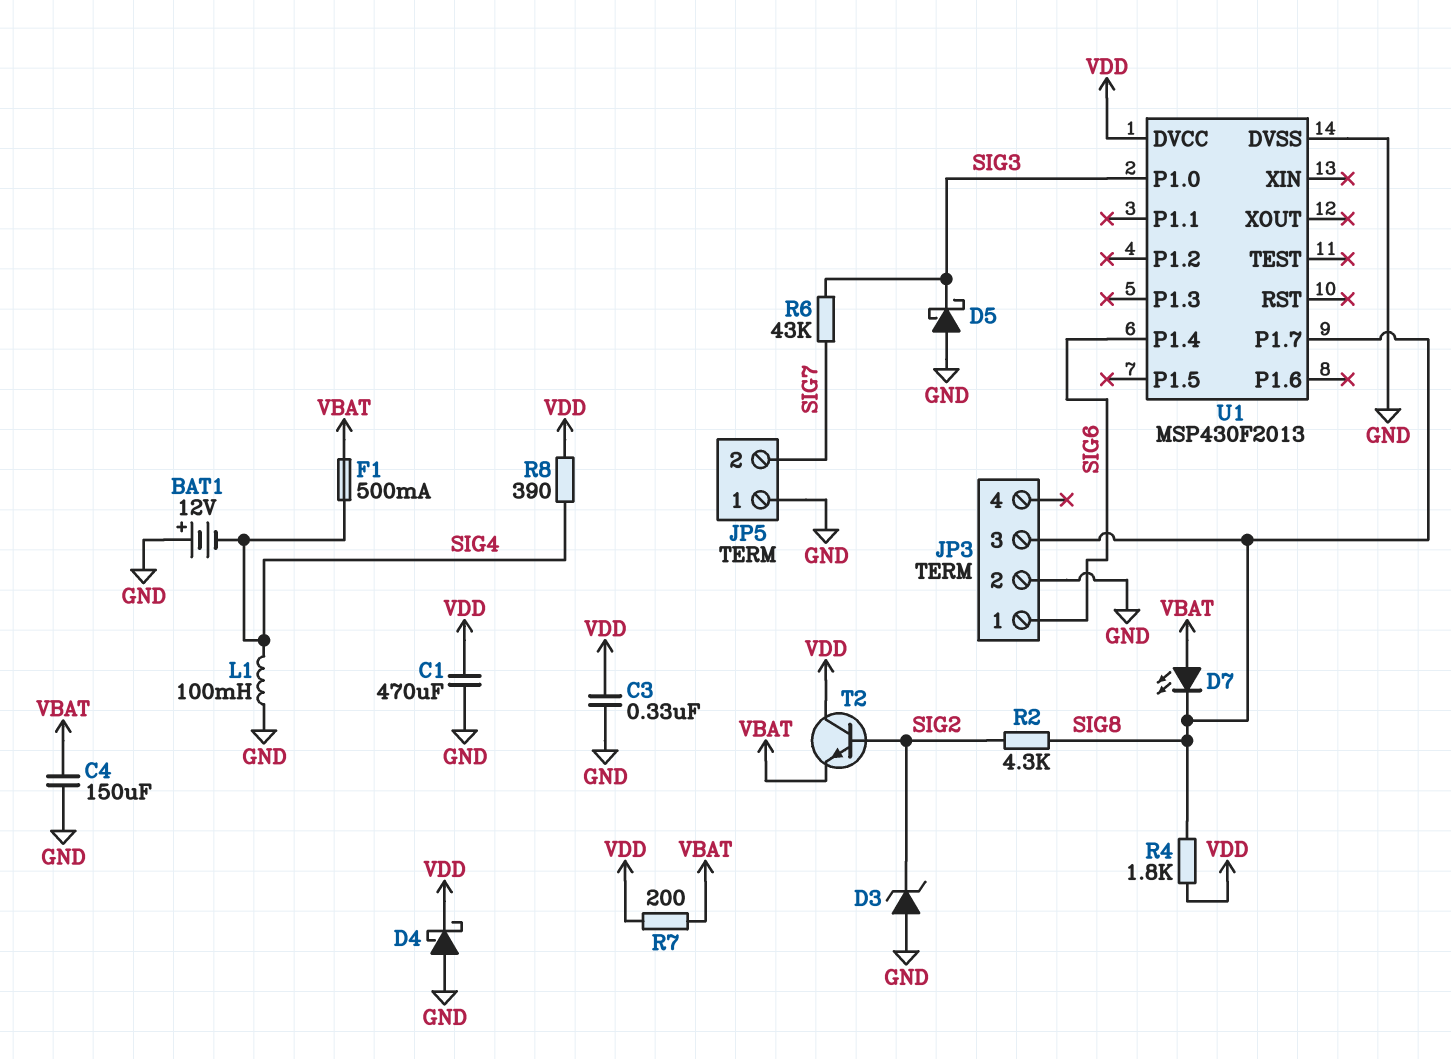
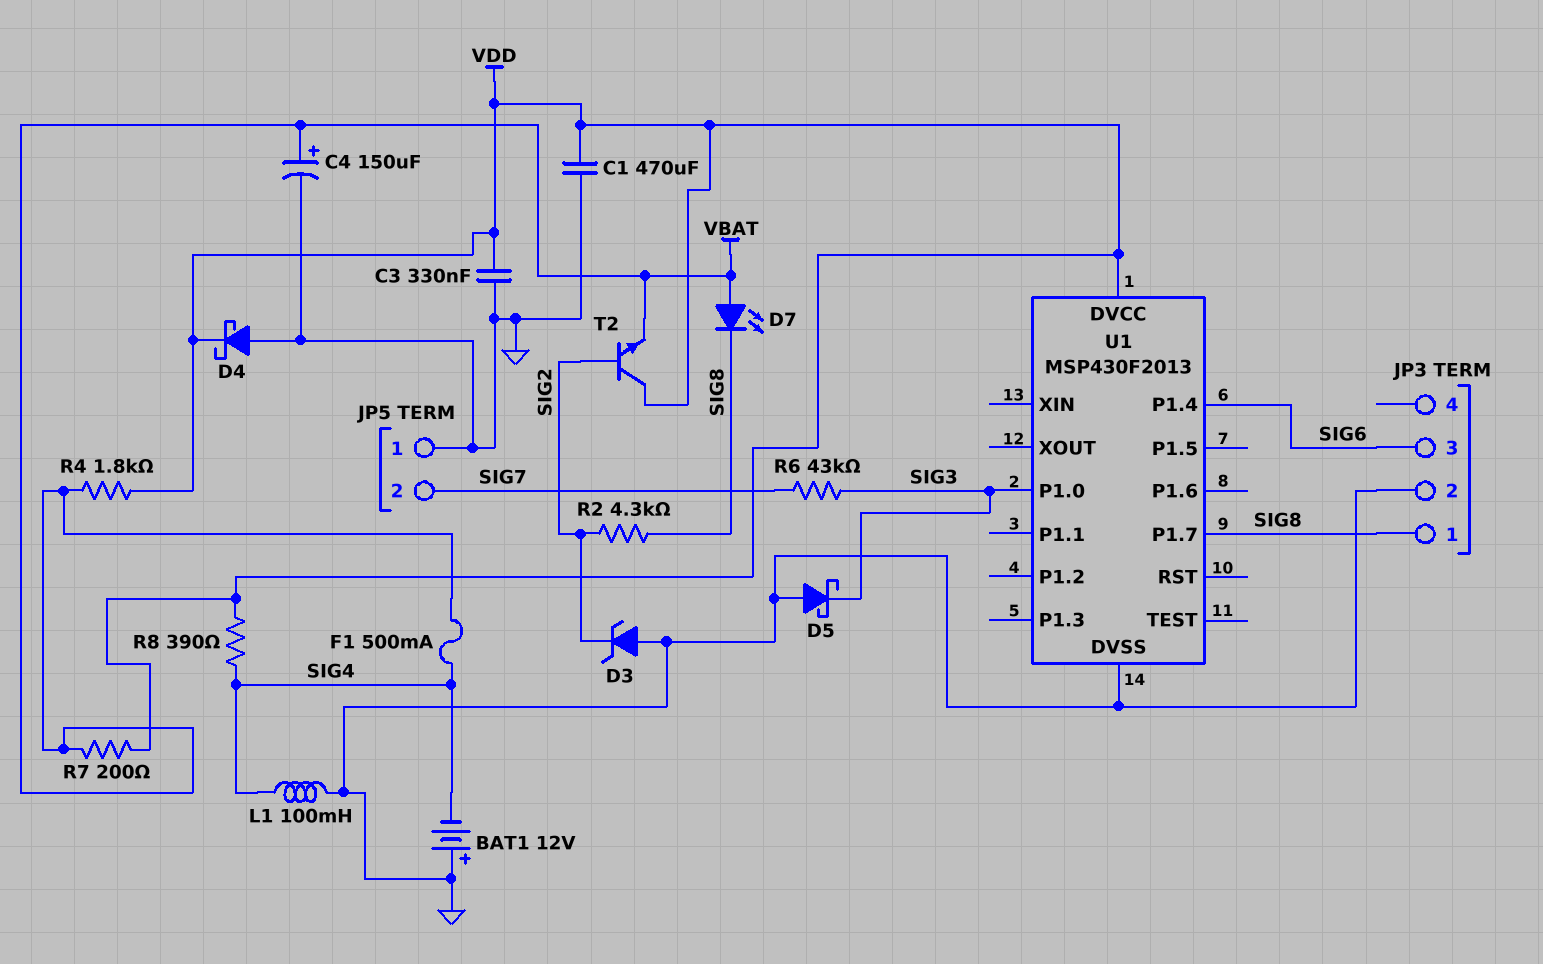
C4: 150uF (GND, VBAT) -> 150uF (plus VBAT, minus GND)
JP3 pin 1: SIG6 -> SIG8
JP3 pin 3: SIG8 -> SIG6
R4: 1.8k (SIG8, VDD) -> 1.8k (VBAT, VDD)

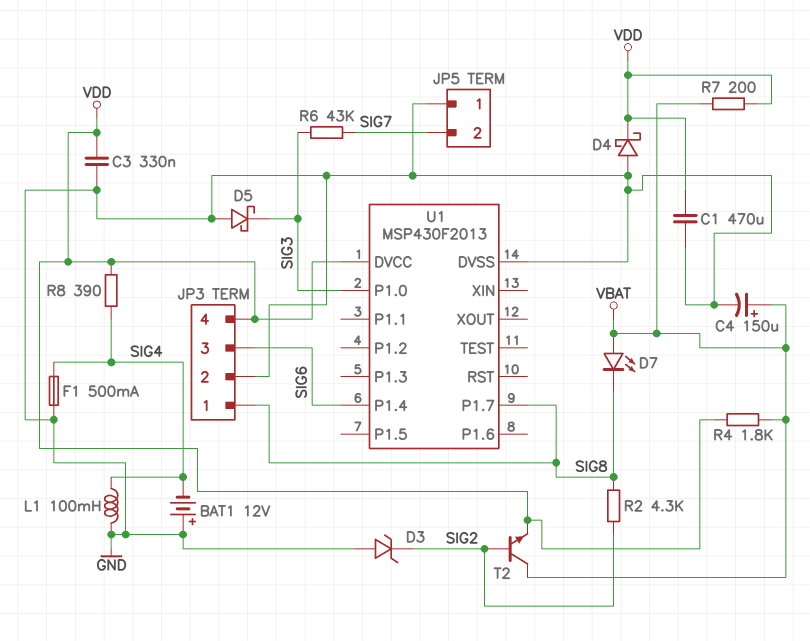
F1: 500mA (SIG4, VBAT) -> 500mA (GND, SIG4)
JP3 pin 4: none -> VDD
T2: NPN (B SIG2, C VDD, E VBAT) -> NPN (B SIG2, C VBAT, E VDD)

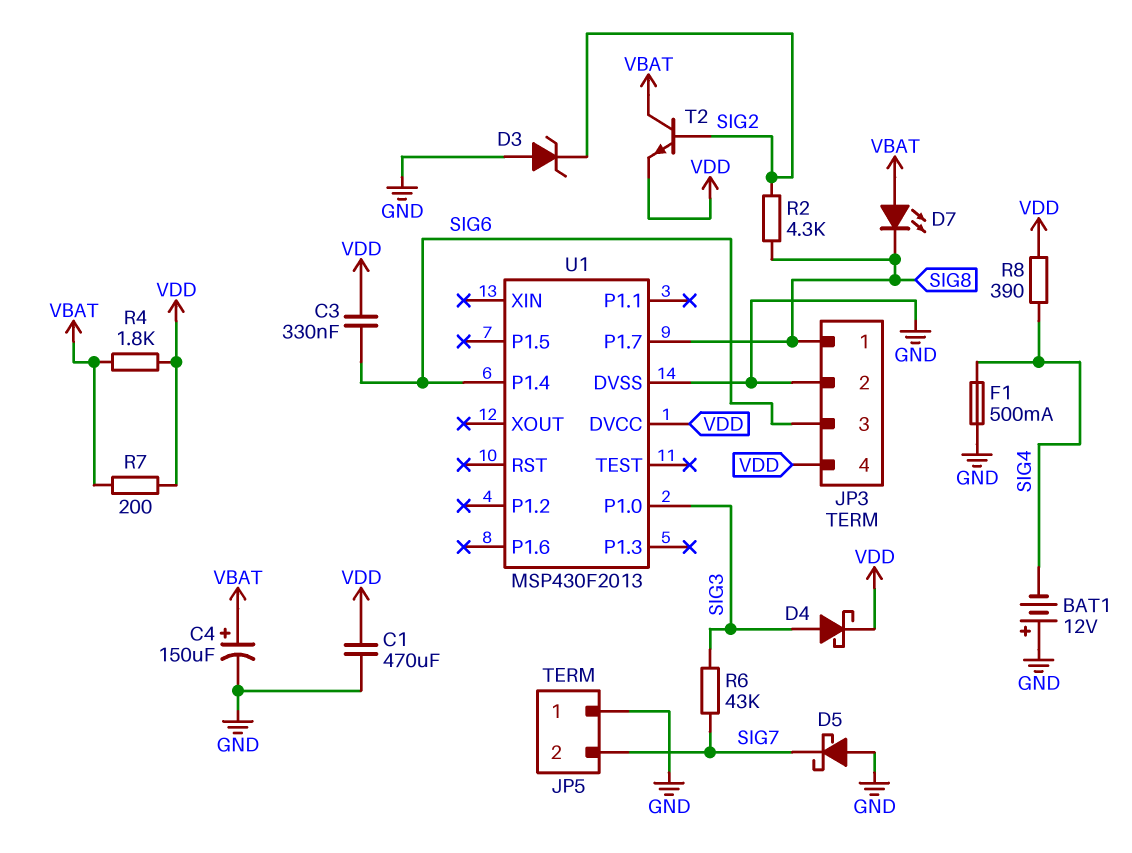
C3: 330nF (GND, VDD) -> 330nF (SIG6, VDD)
D4: schottky (A GND, K VDD) -> schottky (A SIG3, K VDD)
D5: schottky (A GND, K SIG3) -> schottky (A GND, K SIG7)
L1: 100mH (GND, SIG4) -> none

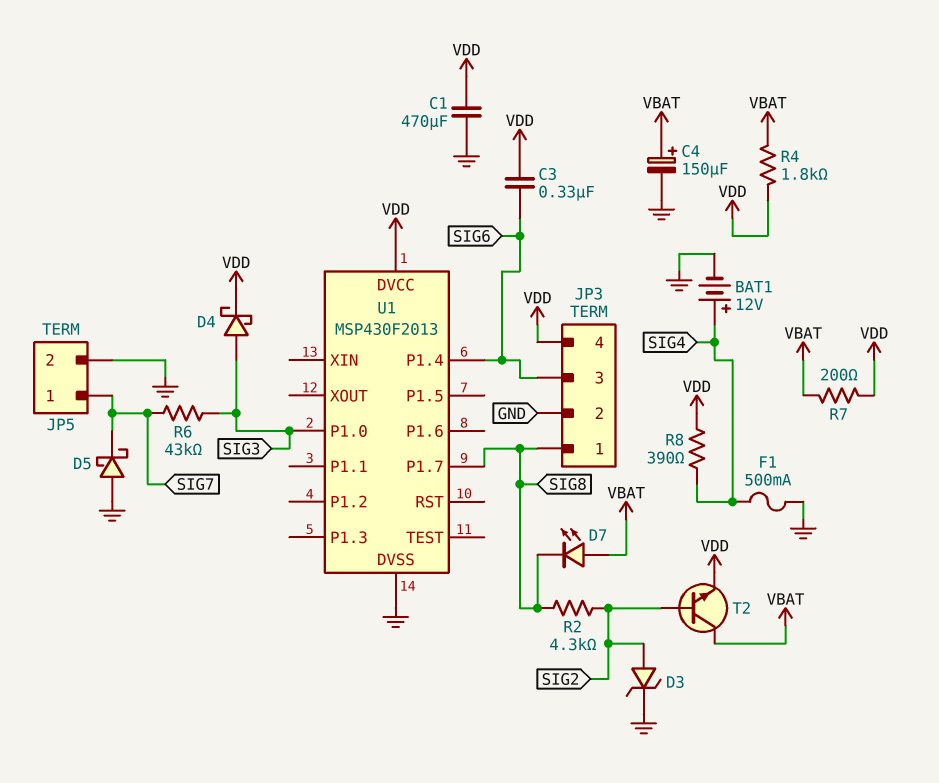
BAT1: 12V (plus GND, minus SIG4) -> 12V (plus SIG4, minus GND)
D3: zener (A GND, K SIG2) -> zener (A SIG2, K GND)
JP5 pin 1: GND -> SIG7
JP5 pin 2: SIG7 -> GND

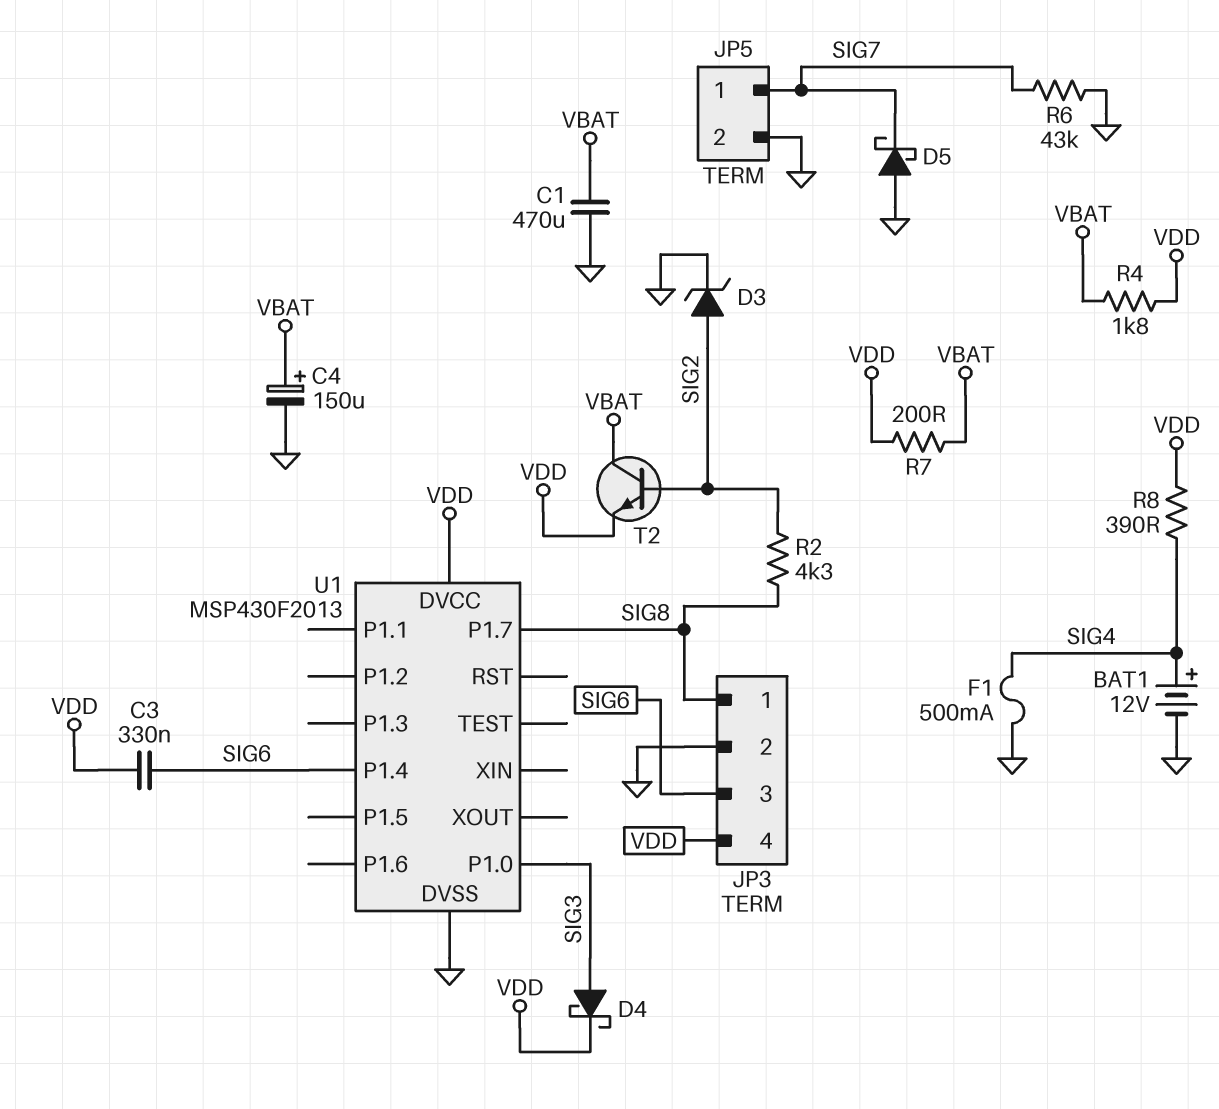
C1: 470uF (GND, VDD) -> 470uF (GND, VBAT)
D7: LED (A VBAT, K SIG8) -> none
R6: 43k (SIG3, SIG7) -> 43k (GND, SIG7)

